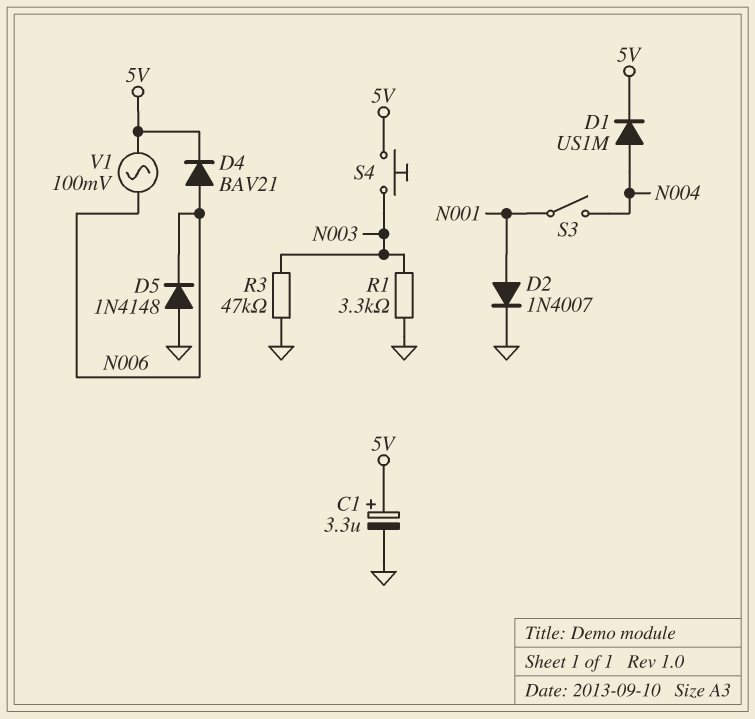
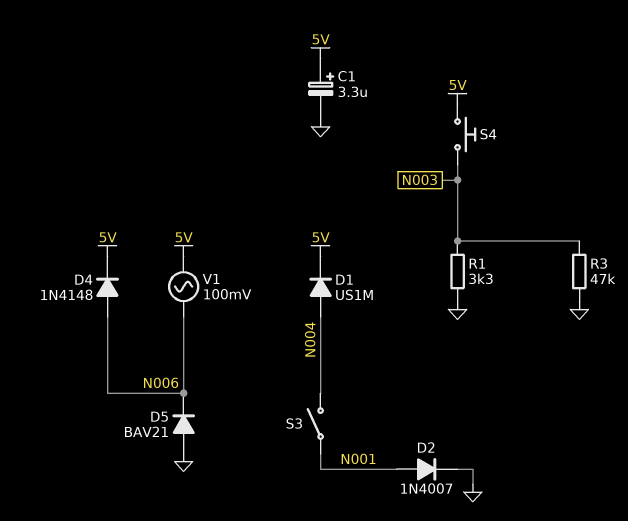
D4: diode BAV21 (A N006, K 5V) -> diode 1N4148 (A N006, K 5V)
D5: diode 1N4148 (A GND, K N006) -> diode BAV21 (A GND, K N006)

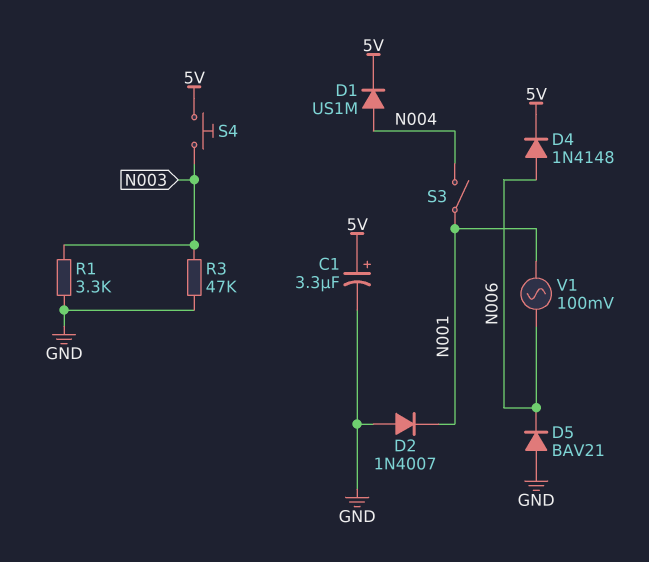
D2: diode 1N4007 (A N001, K GND) -> diode 1N4007 (A GND, K N001)
V1: AC 100mV (5V, N006) -> AC 100mV (N001, N006)

